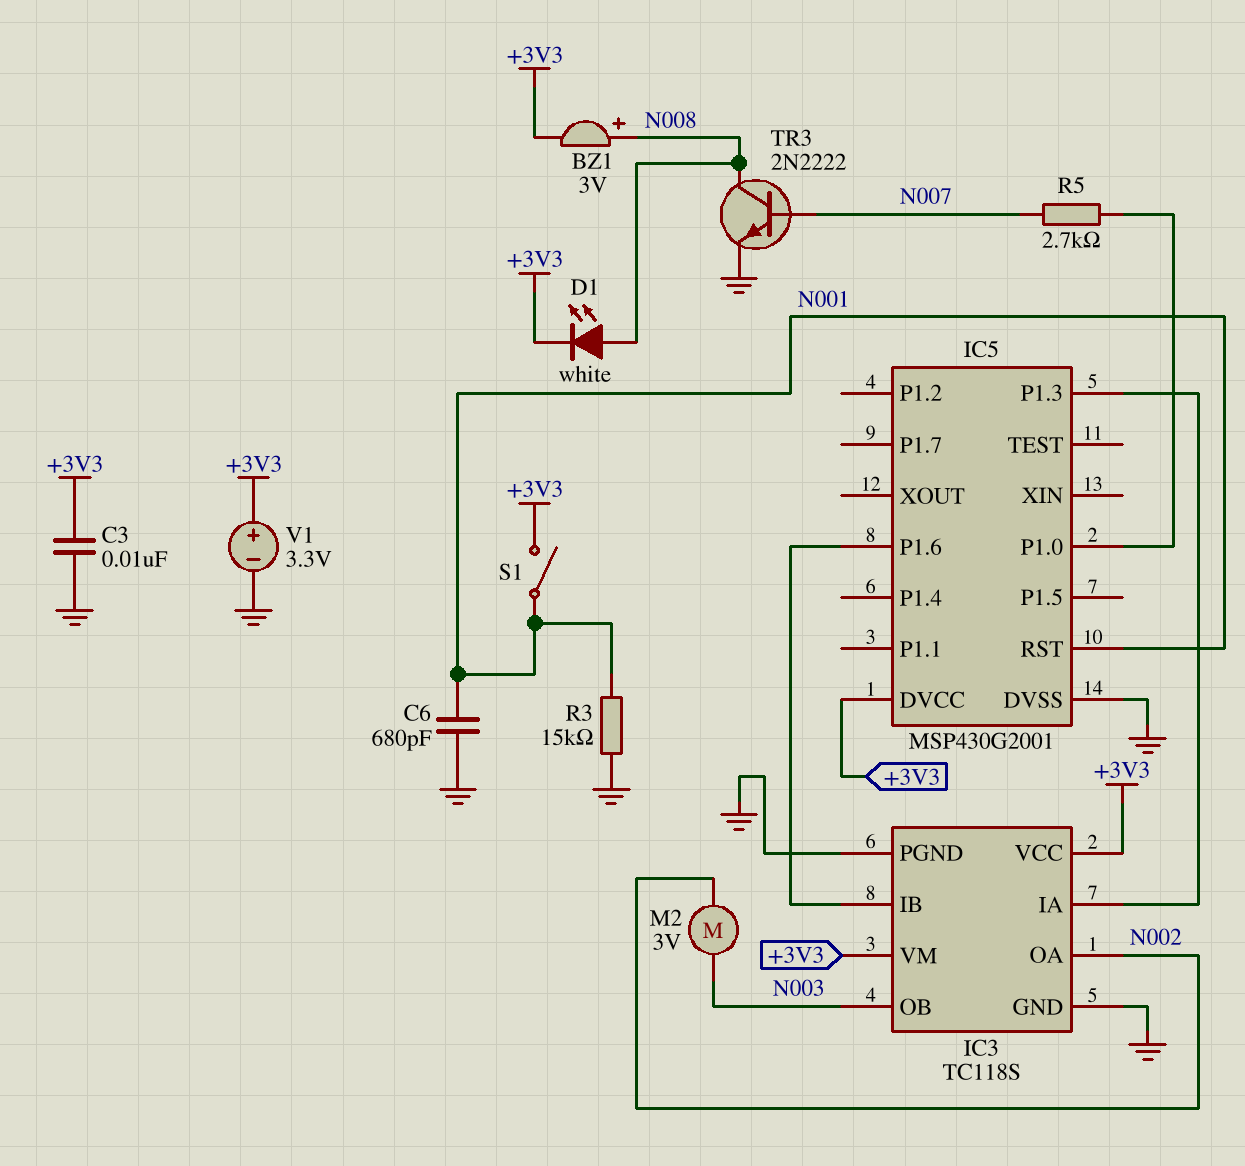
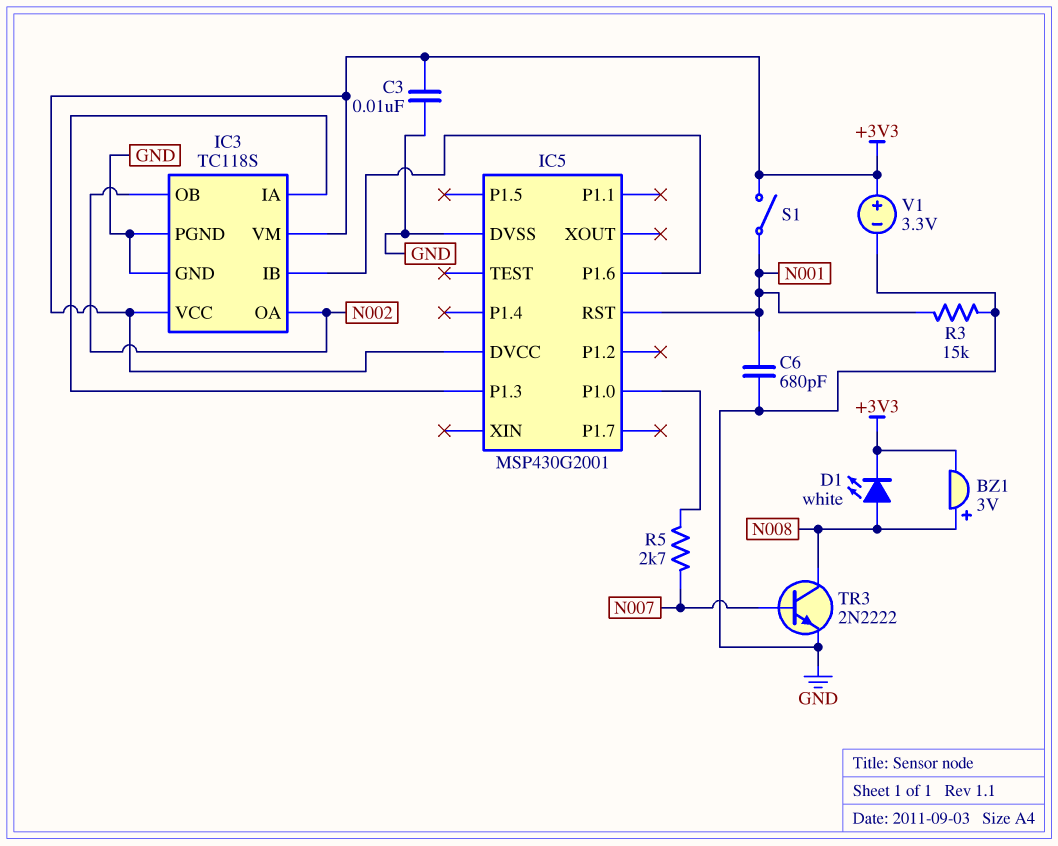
IC3 pin OB: N003 -> N002
M2: motor 3V (N002, N003) -> none

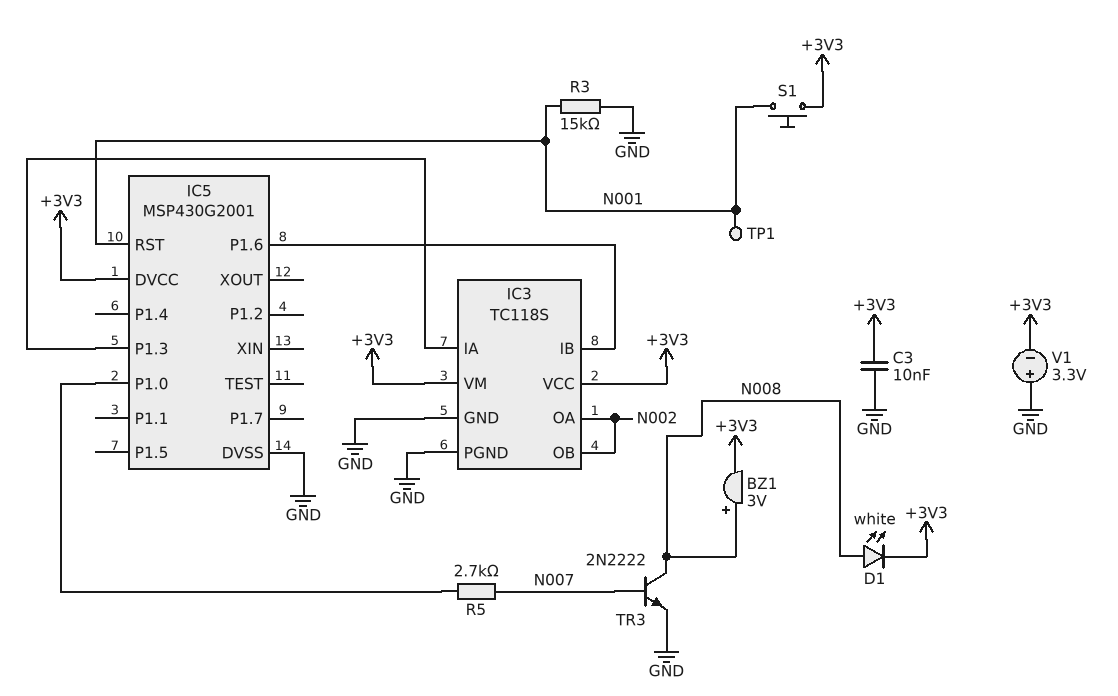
C6: 680pF (GND, N001) -> none
S1: switch (+3V3, N001) -> button (+3V3, N001)
TP1: none -> test point (N001)
V1: 3.3V (plus +3V3, minus GND) -> 3.3V (plus GND, minus +3V3)

